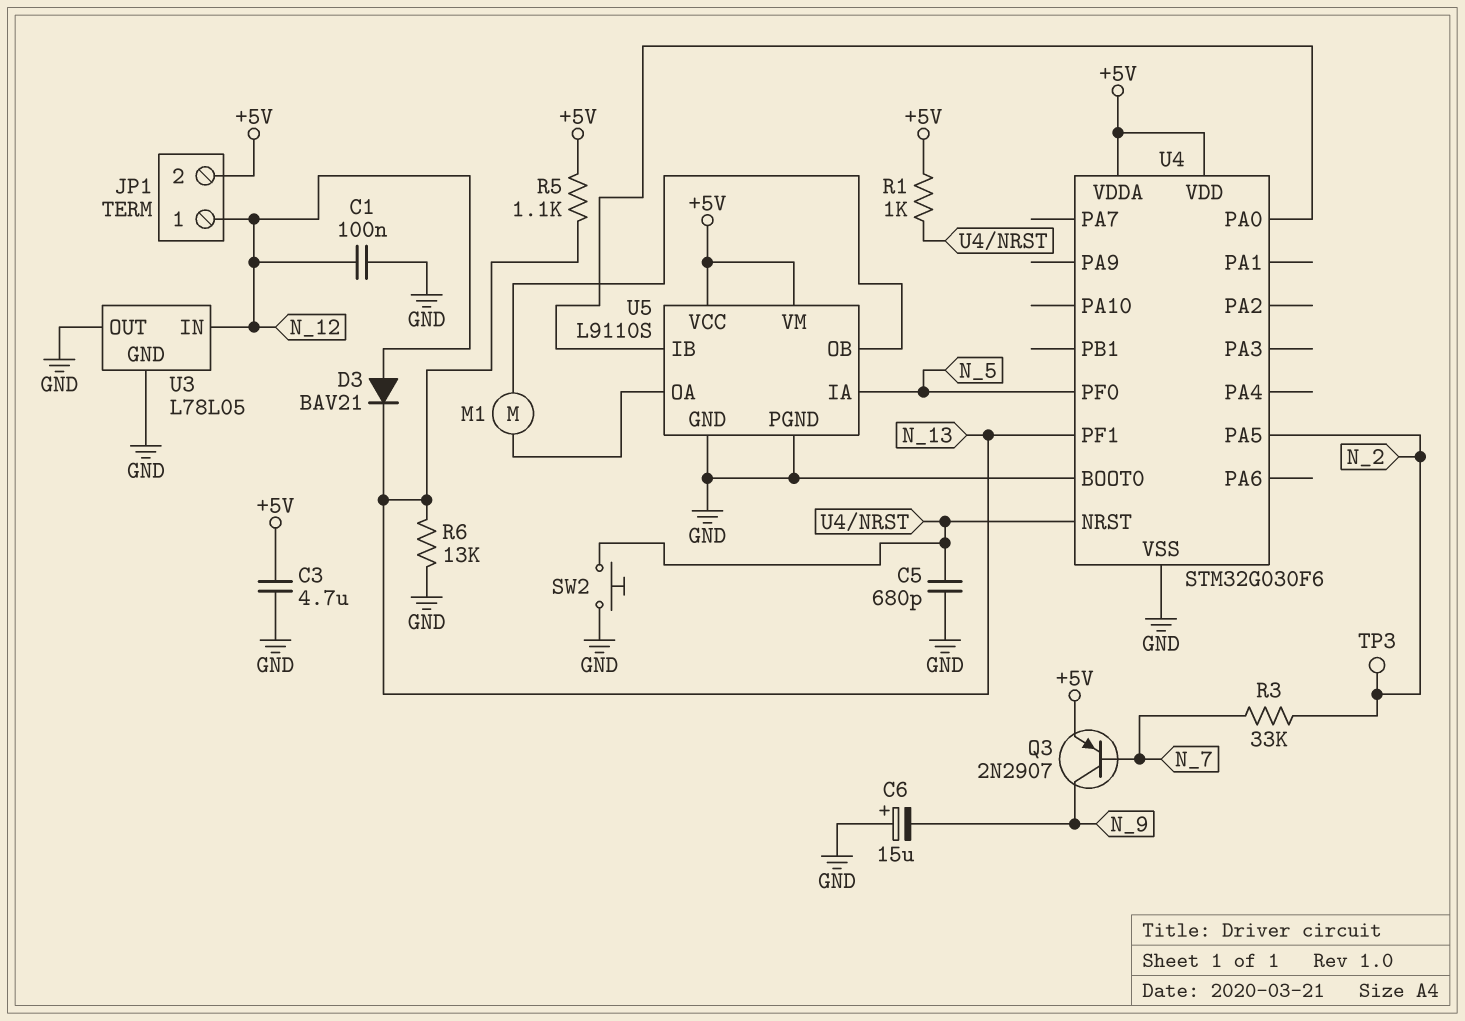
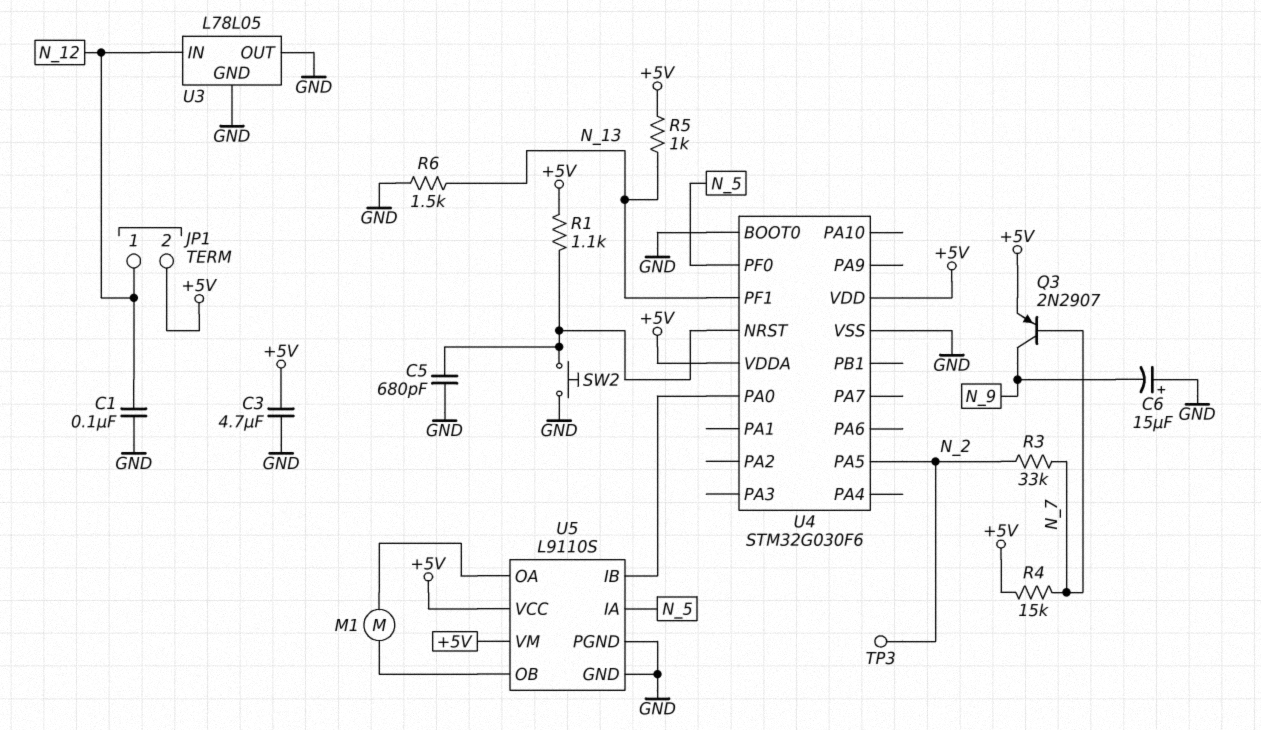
D3: diode BAV21 (A N_12, K N_13) -> none
R1: 1k (+5V, U4/NRST) -> 1.1k (+5V, U4/NRST)
R4: none -> 15k (+5V, N_7)
R5: 1.1k (+5V, N_13) -> 1k (+5V, N_13)
R6: 13k (GND, N_13) -> 1.5k (GND, N_13)

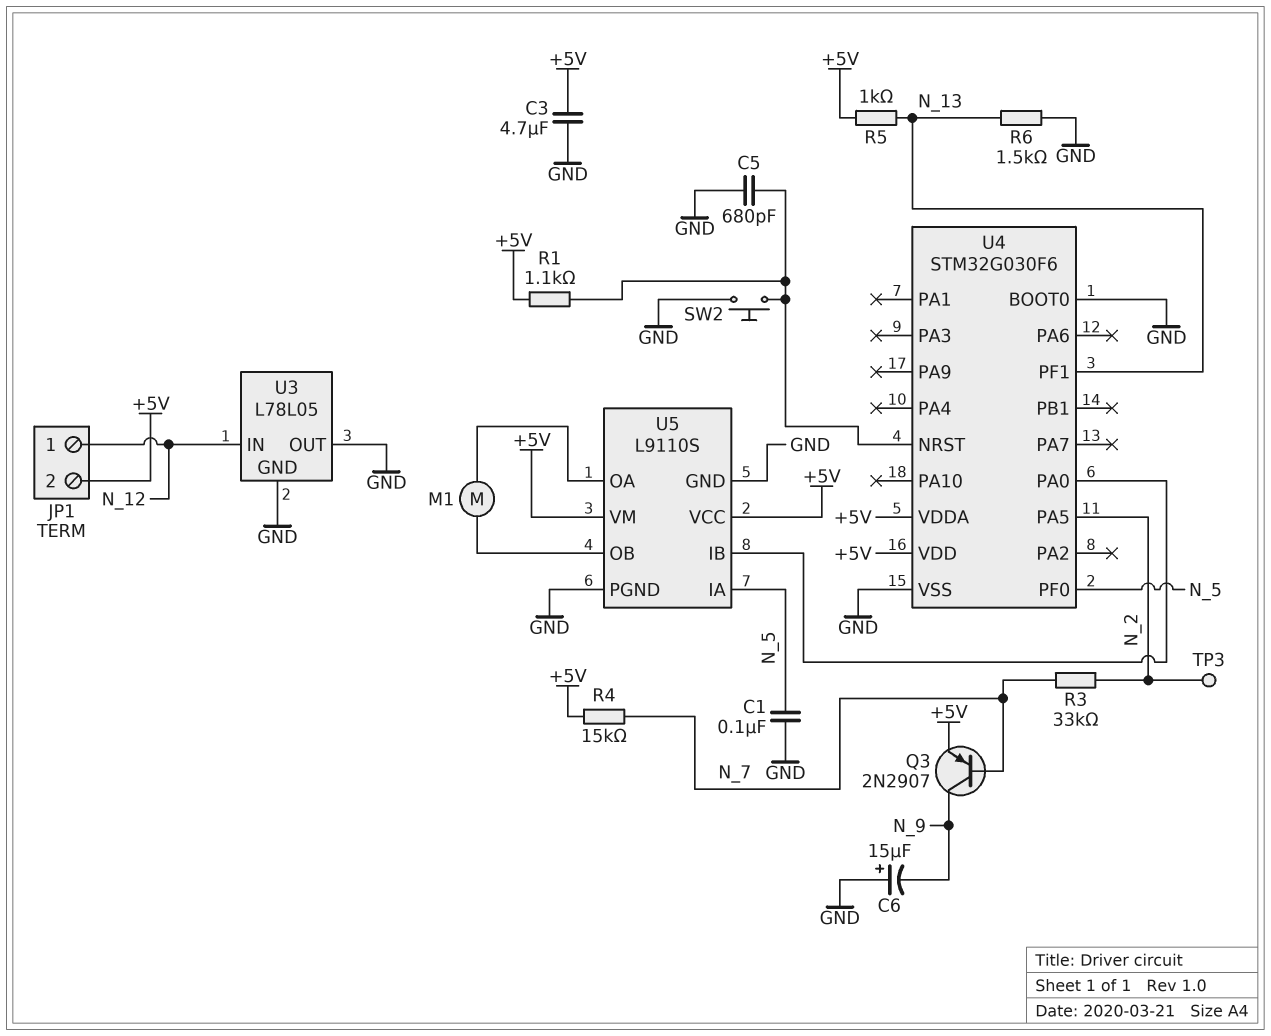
C1: 100nF (GND, N_12) -> 100nF (GND, N_5)

